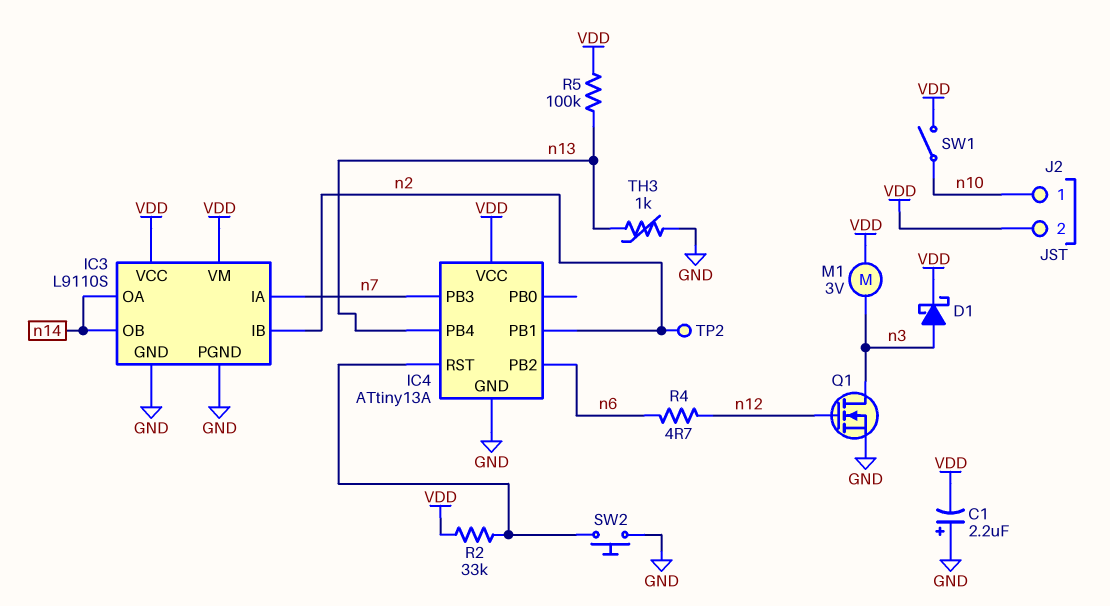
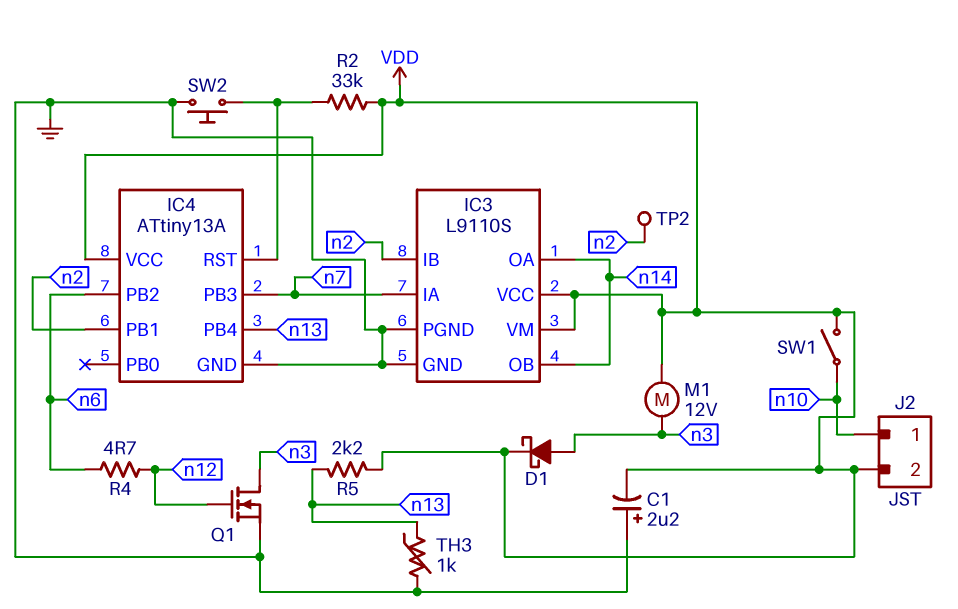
M1: motor 3V (VDD, n3) -> motor 12V (VDD, n3)
R5: 100k (VDD, n13) -> 2.2k (VDD, n13)

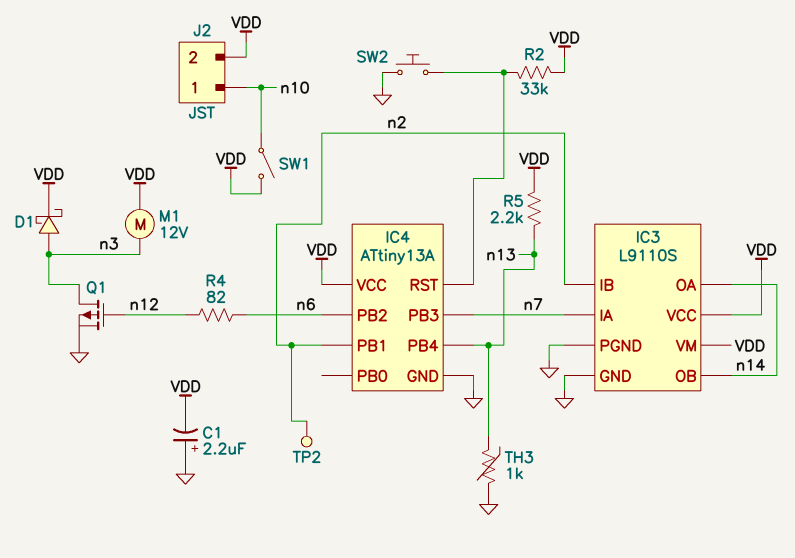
Q1: NMOS (G n12, D n3, S GND) -> PMOS (G n12, D n3, S GND)
R4: 4.7 (n6, n12) -> 82 (n6, n12)

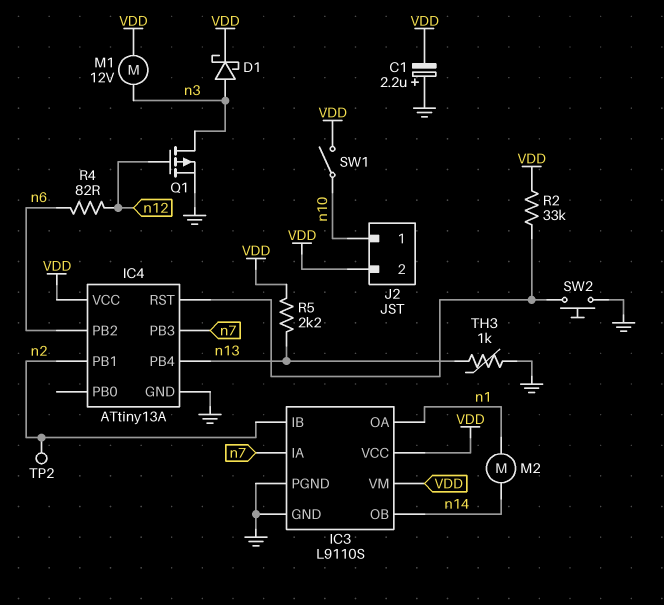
IC3 pin OA: n14 -> n1
M2: none -> motor (n1, n14)

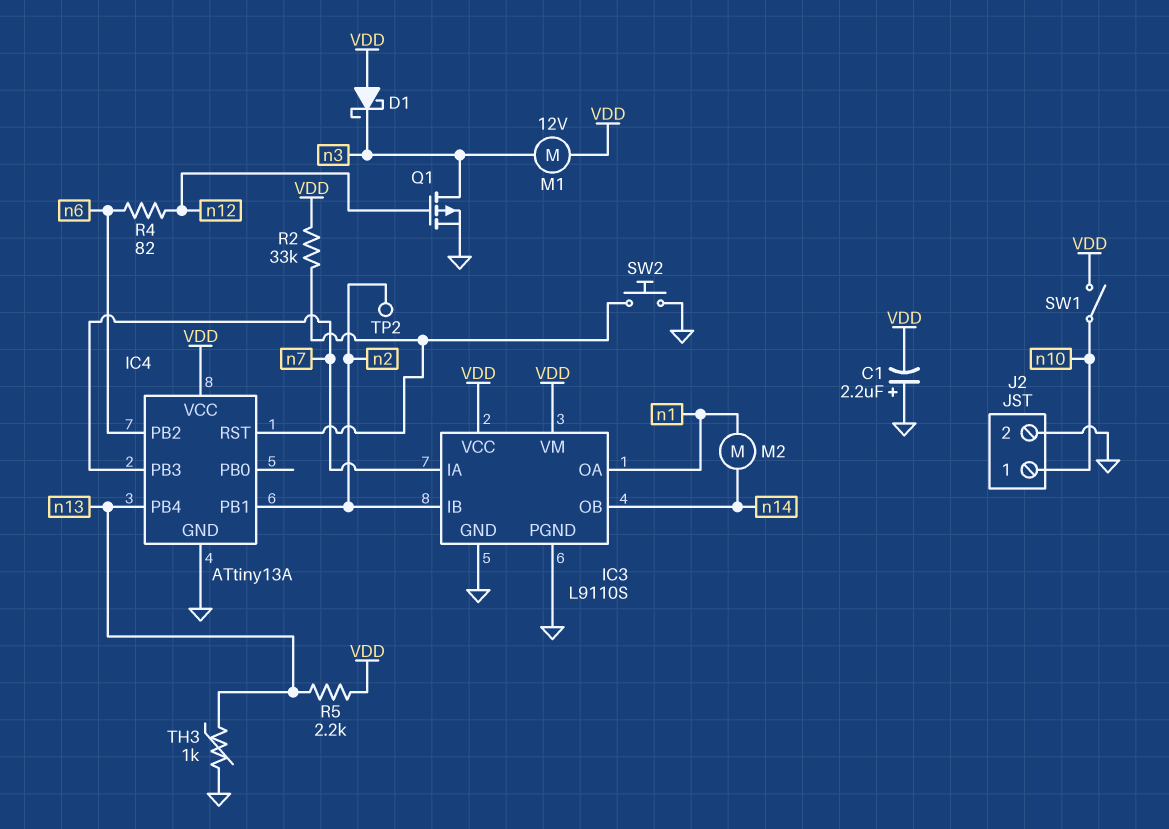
D1: schottky (A n3, K VDD) -> schottky (A VDD, K n3)
J2 pin 2: VDD -> GND

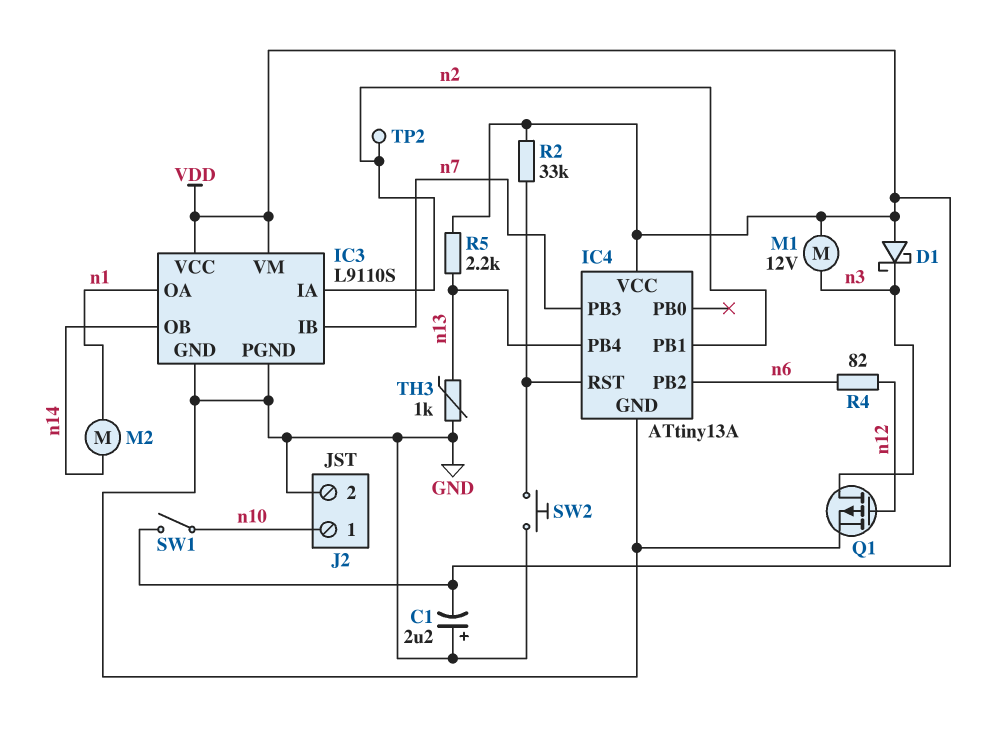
IC3 pin IA: n7 -> n2
IC3 pin IB: n2 -> n7

